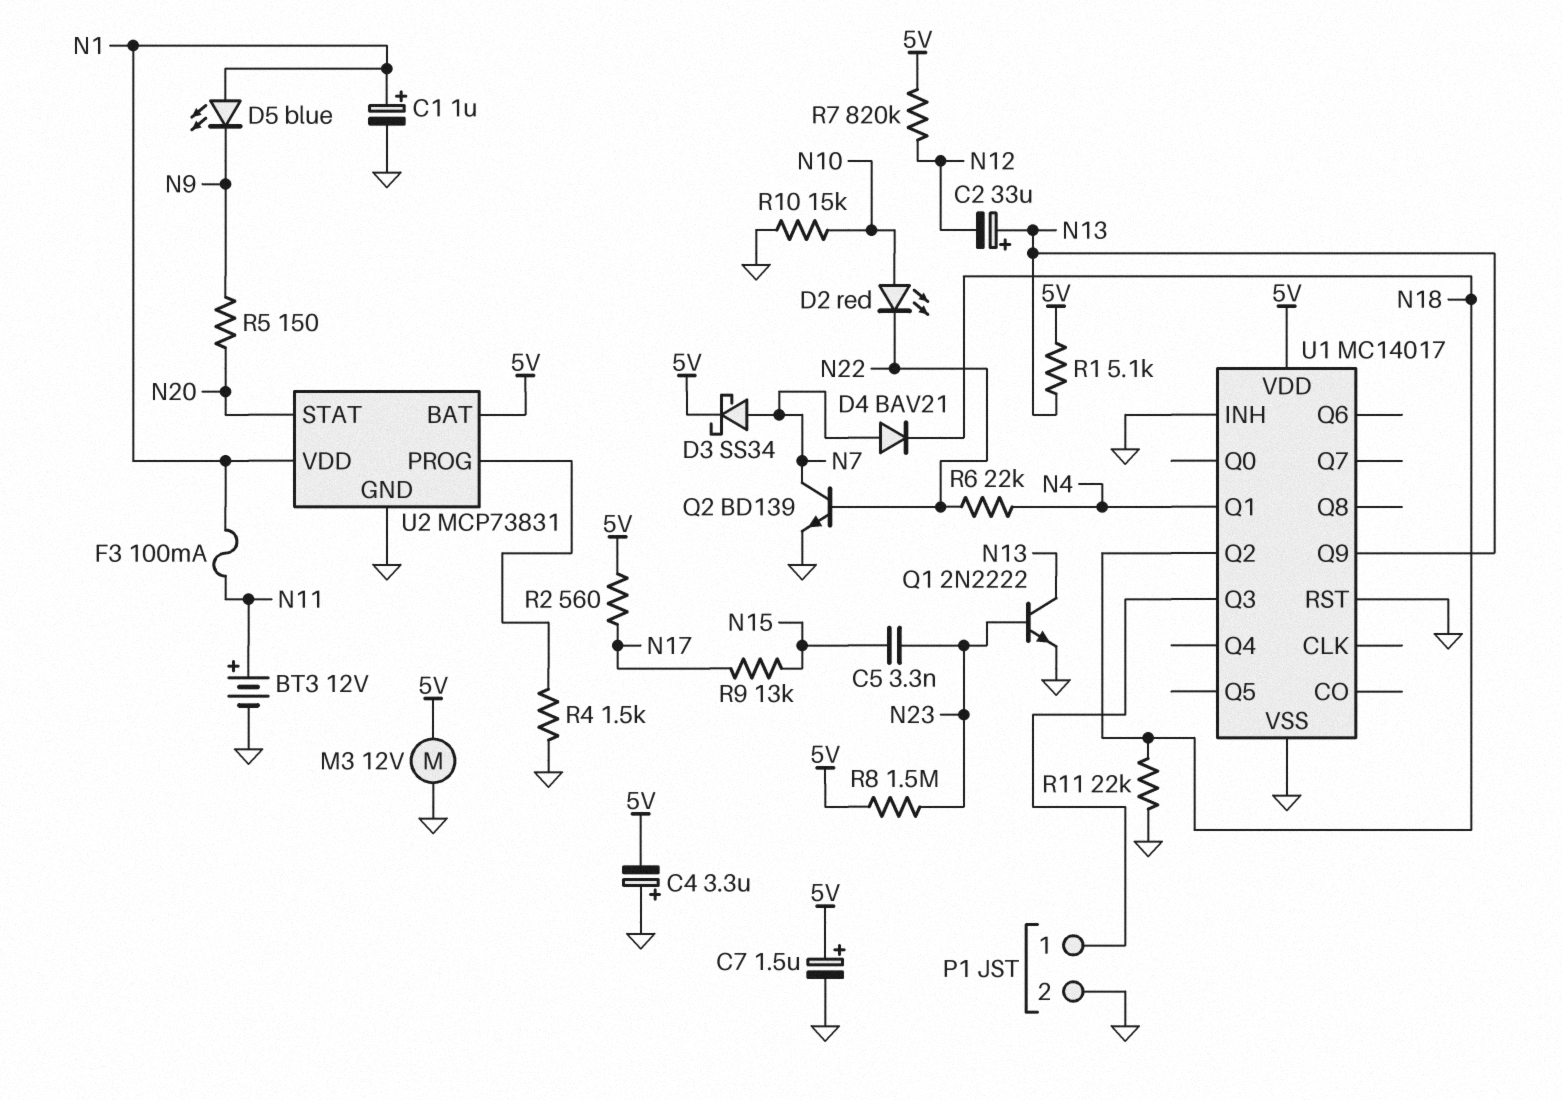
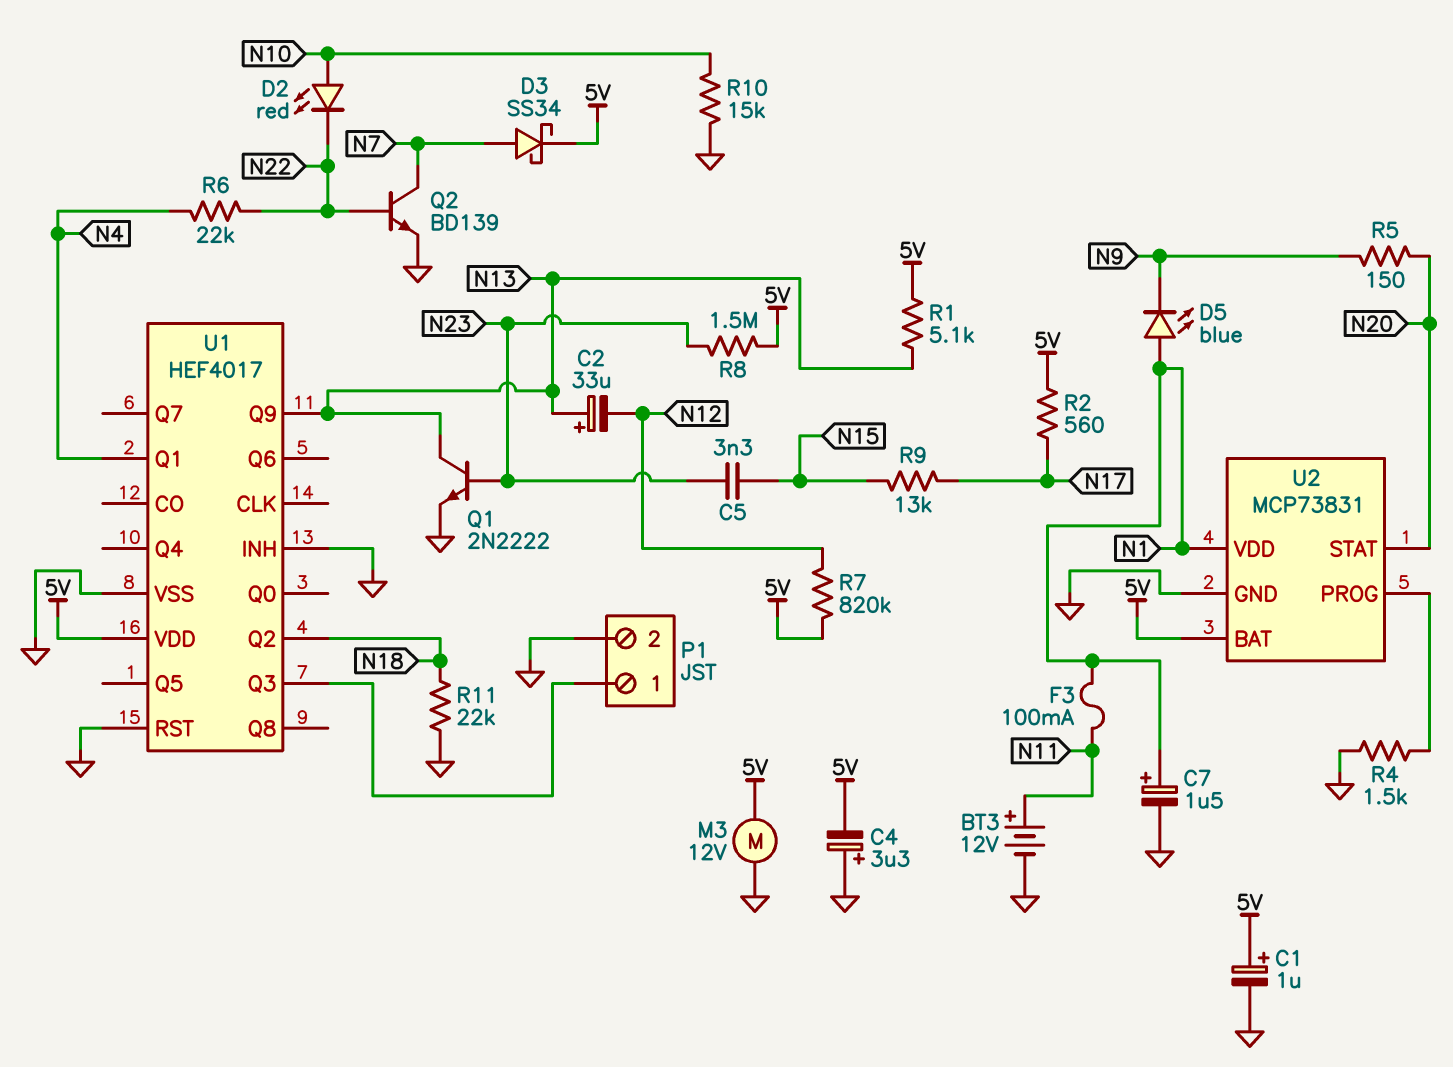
C1: 1uF (plus N1, minus GND) -> 1uF (plus 5V, minus GND)
C7: 1.5uF (plus 5V, minus GND) -> 1.5uF (plus N1, minus GND)
D4: diode BAV21 (A N7, K N18) -> none
U1: MC14017 -> HEF4017

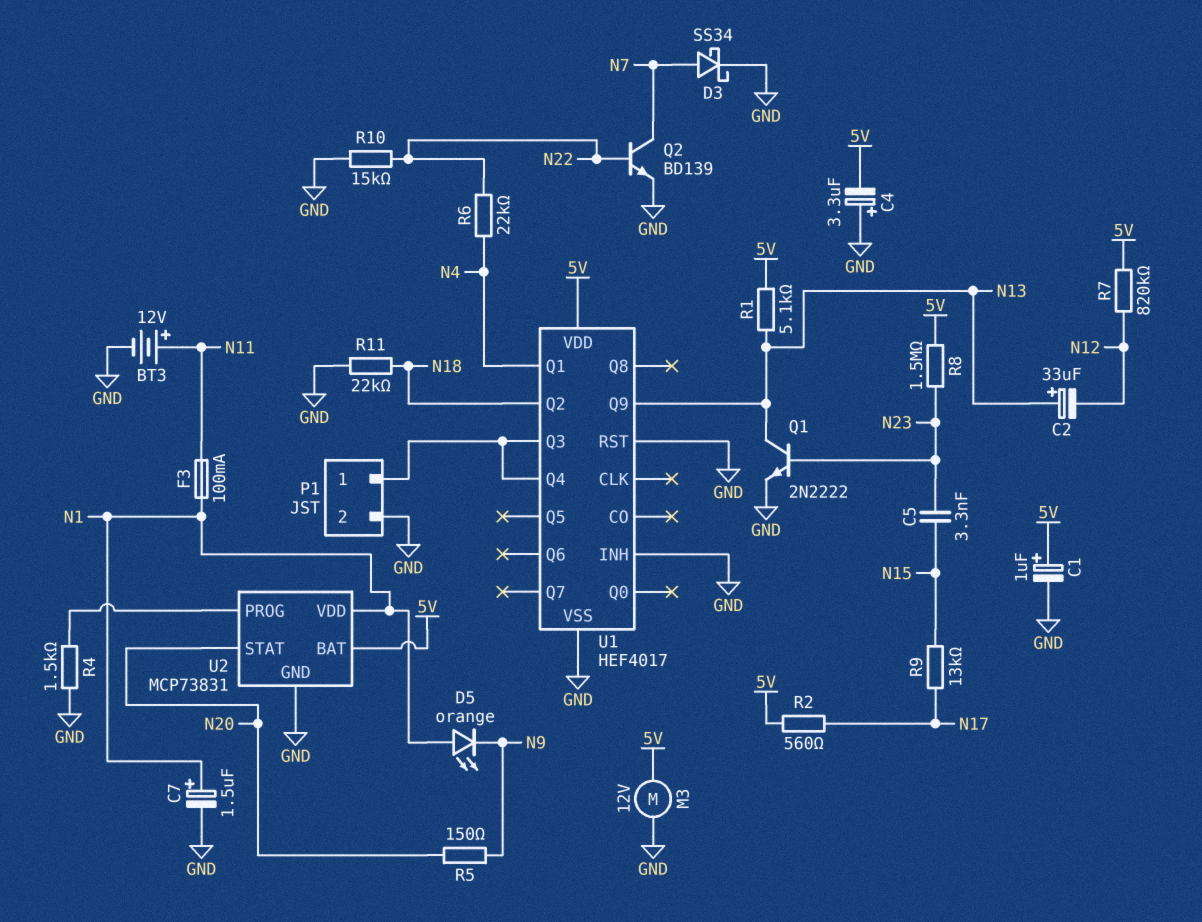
D2: LED red (A N10, K N22) -> none
D3: schottky SS34 (A N7, K 5V) -> schottky SS34 (A N7, K GND)
D5: LED blue (A N1, K N9) -> LED orange (A N1, K N9)
R10: 15k (GND, N10) -> 15k (GND, N22)
U1 pin Q4: none -> P1/1

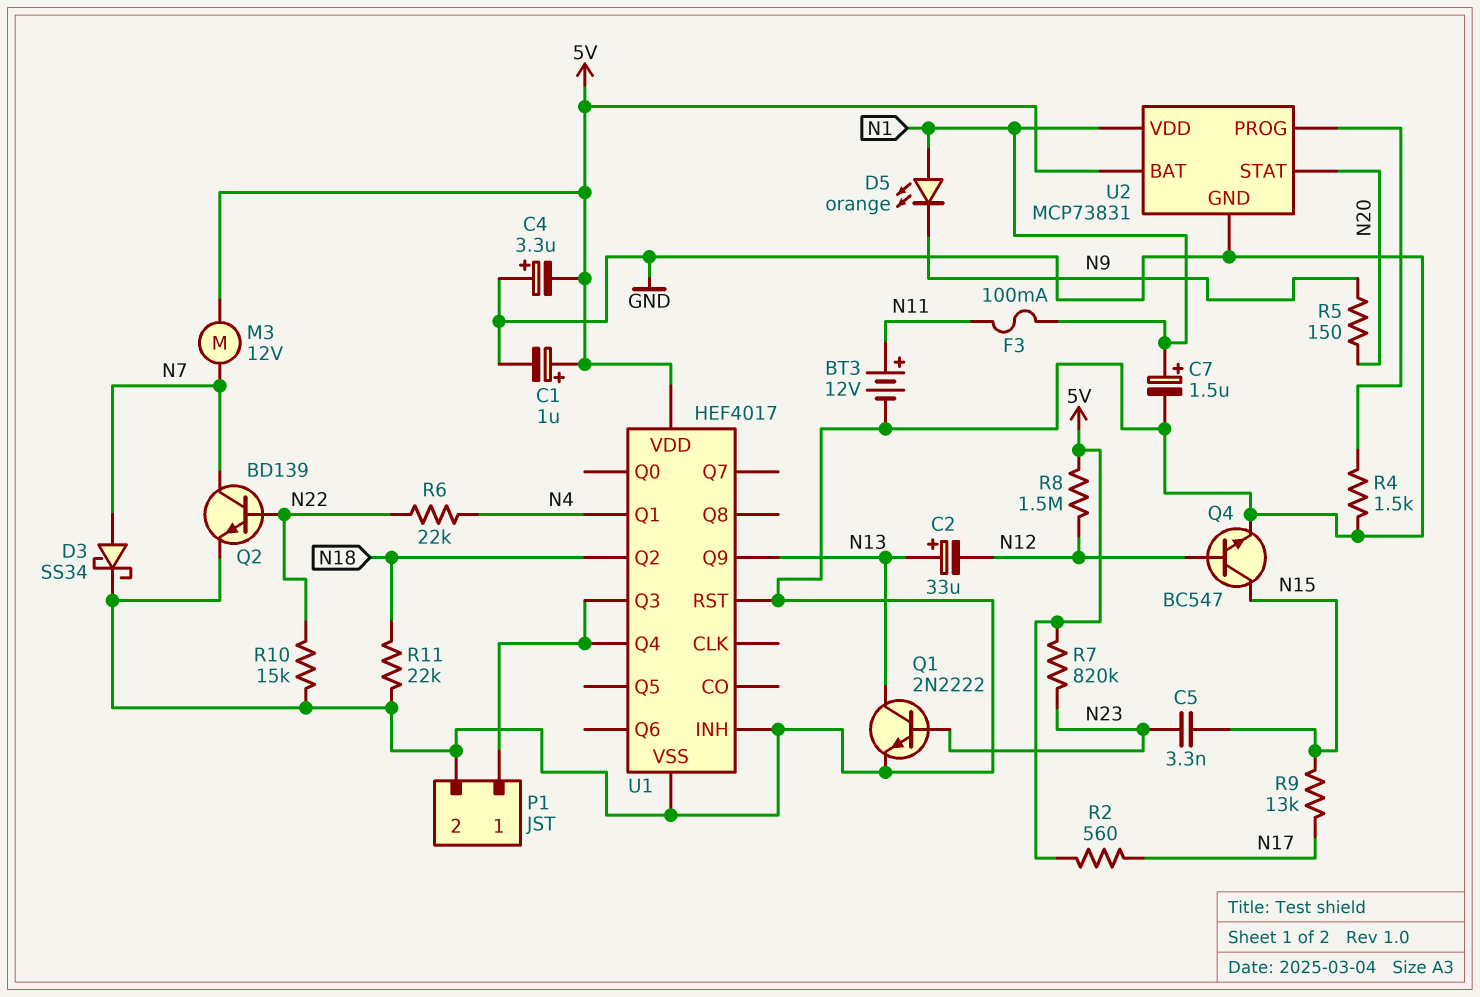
M3: motor 12V (5V, GND) -> motor 12V (5V, N7)
Q4: none -> NPN BC547 (B N12, C N15, E GND)
R1: 5.1k (5V, N13) -> none
R7: 820k (5V, N12) -> 820k (5V, N23)
R8: 1.5M (5V, N23) -> 1.5M (5V, N12)

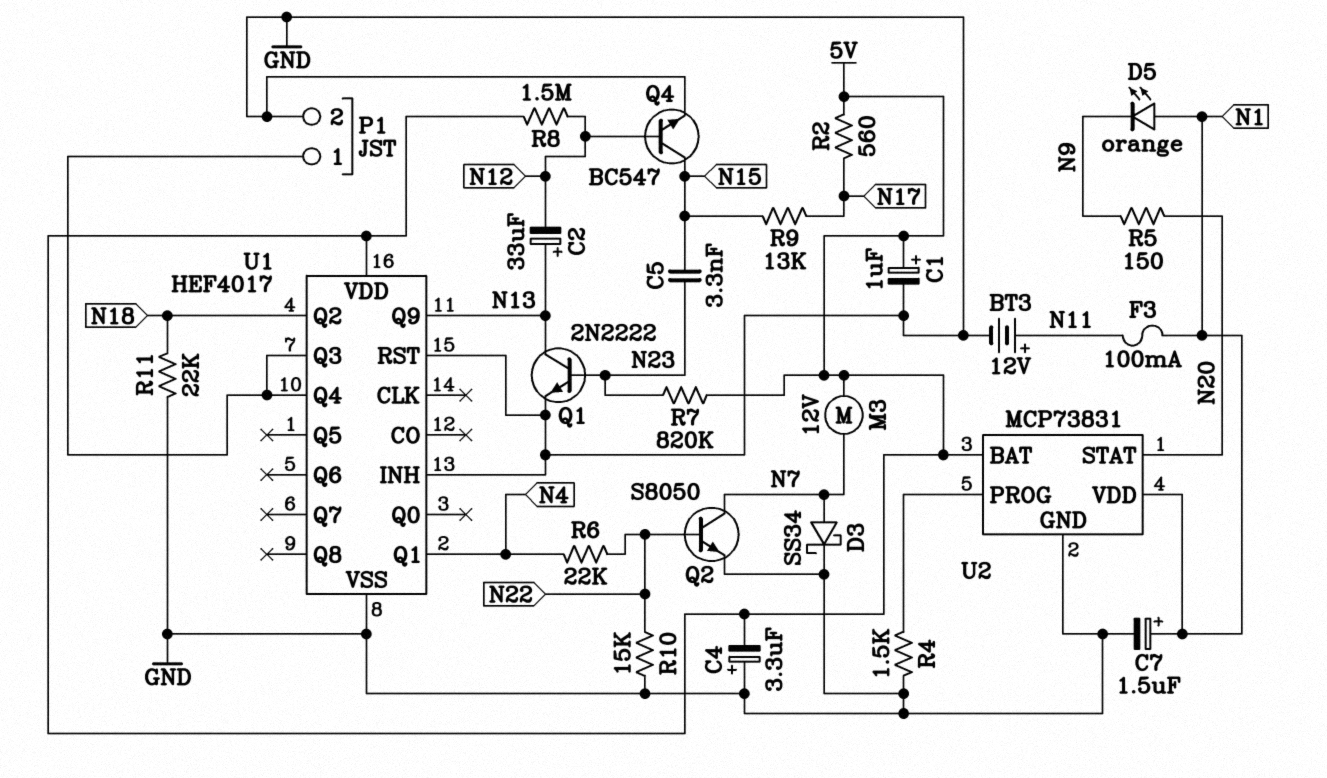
Q2: NPN BD139 (B N22, C N7, E GND) -> NPN S8050 (B N22, C N7, E GND)

